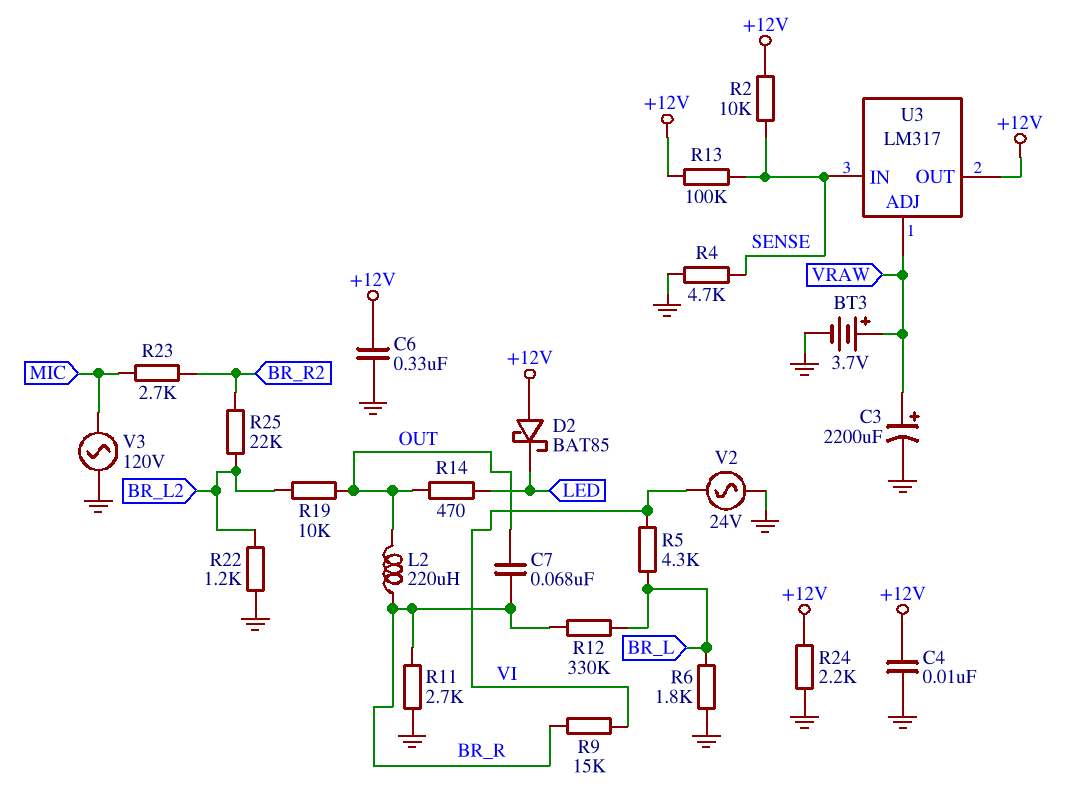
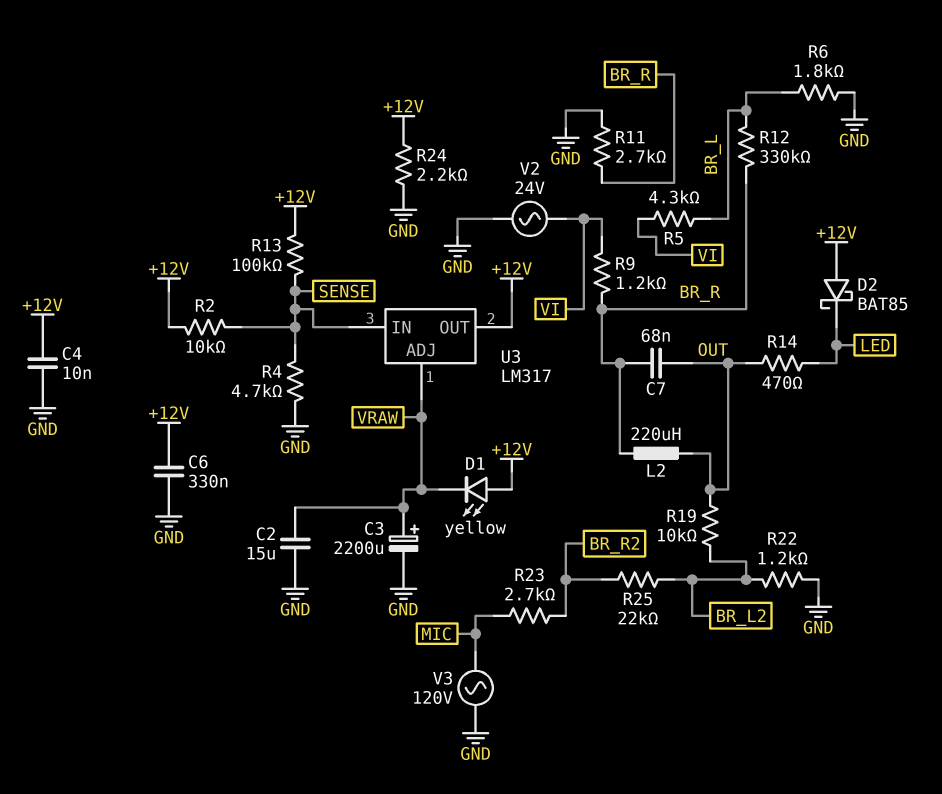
BT3: 3.7V (plus VRAW, minus GND) -> none
C2: none -> 15uF (GND, VRAW)
D1: none -> LED yellow (A +12V, K VRAW)
R9: 15k (BR_R, VI) -> 1.2k (BR_R, VI)

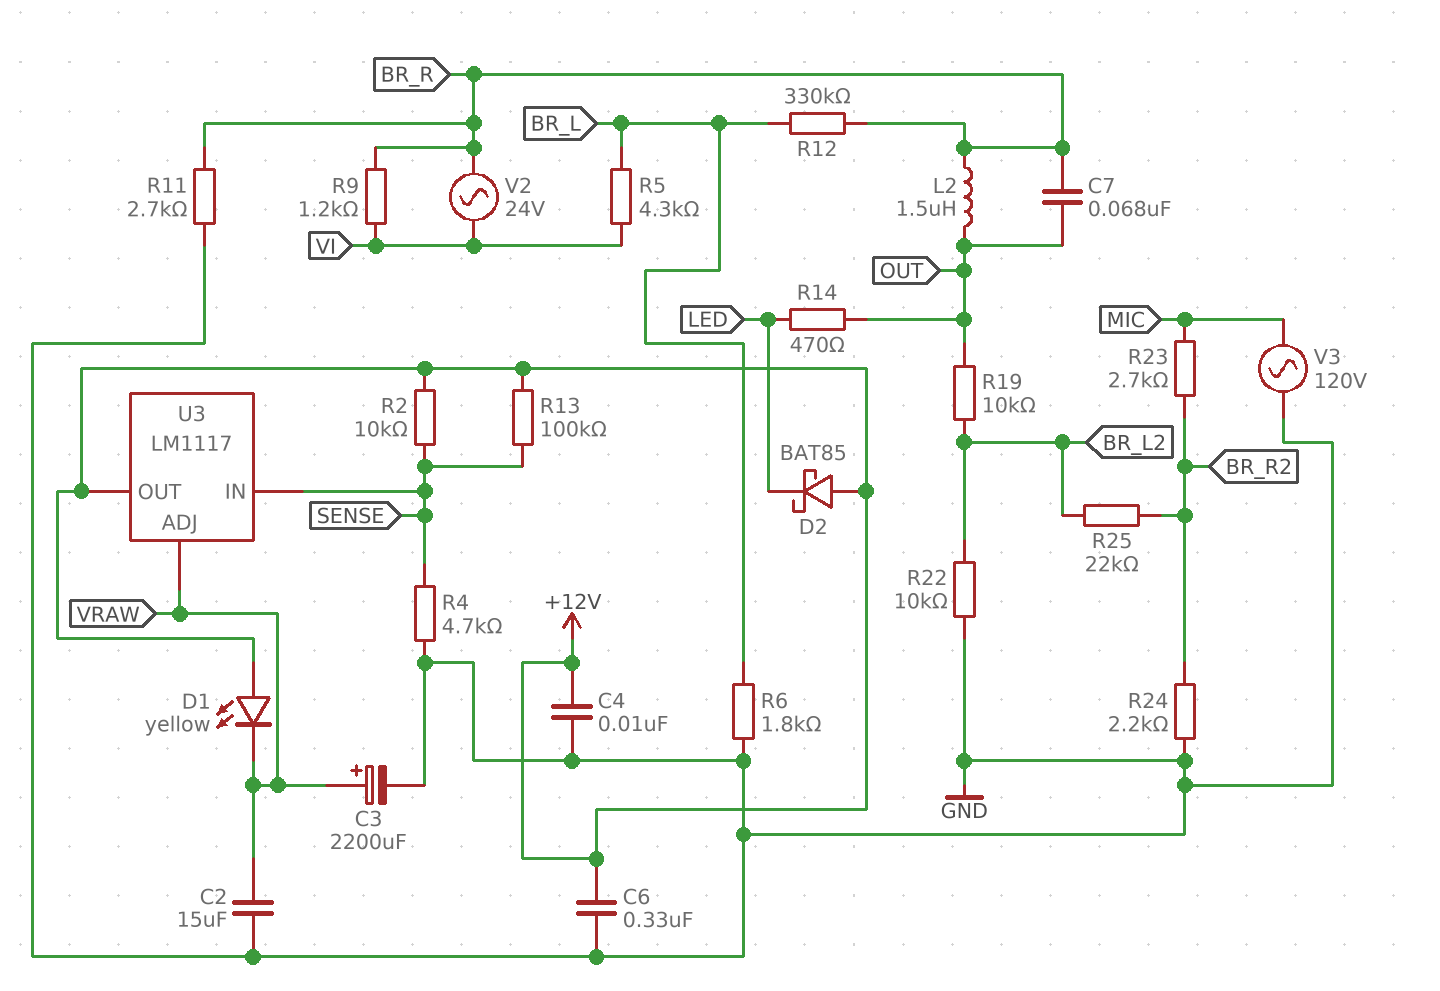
L2: 220uH (BR_R, OUT) -> 1.5uH (BR_R, OUT)
R22: 1.2k (BR_L2, GND) -> 10k (BR_L2, GND)
R24: 2.2k (+12V, GND) -> 2.2k (BR_R2, GND)
U3: LM317 -> LM1117
V2: AC 24V (GND, VI) -> AC 24V (BR_R, VI)

